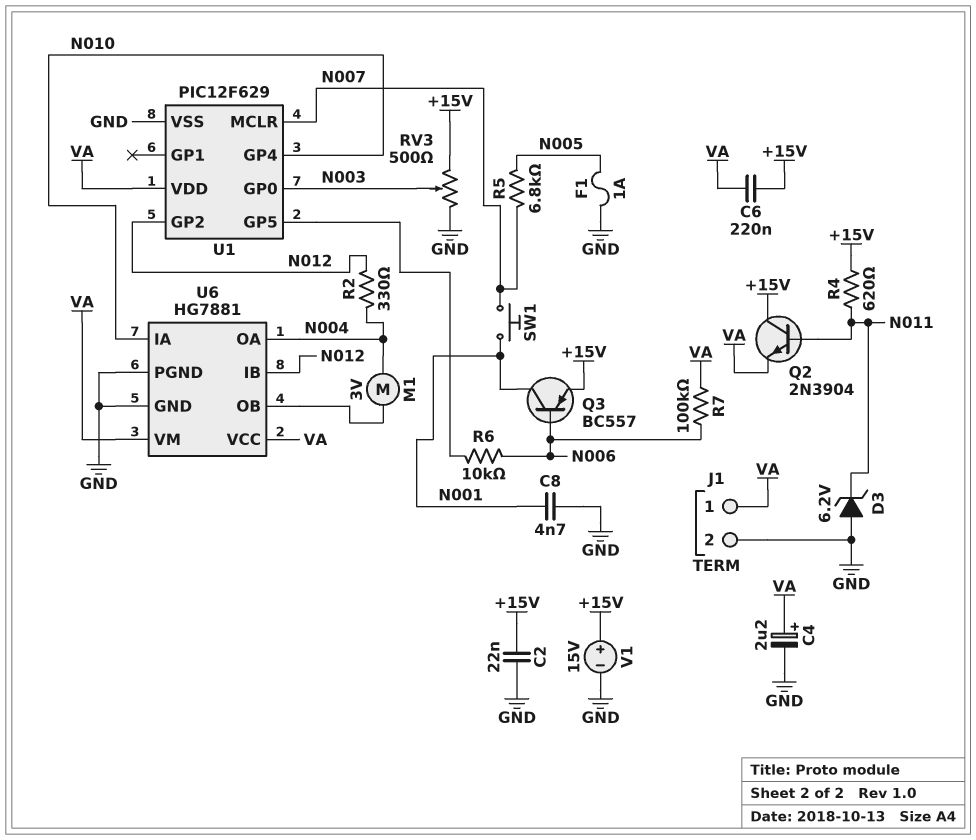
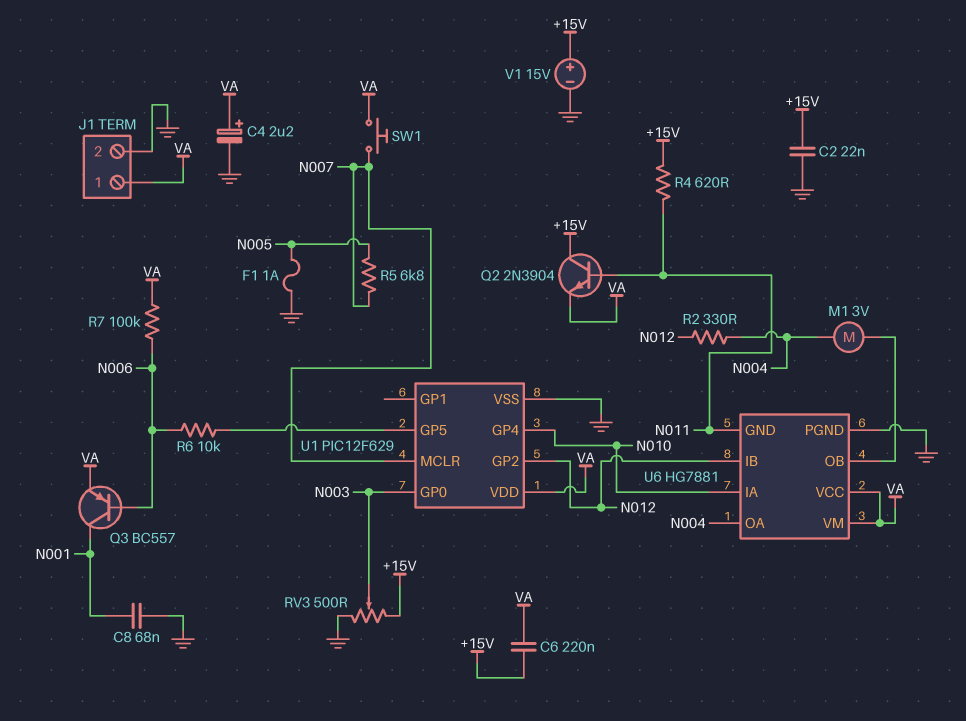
C8: 4.7nF (GND, N001) -> 68nF (GND, N001)
D3: zener 6.2V (A GND, K N011) -> none
Q3: PNP BC557 (B N006, C N001, E +15V) -> PNP BC557 (B N006, C N001, E VA)
SW1: button (N001, N007) -> button (N007, VA)
U6 pin GND: GND -> N011

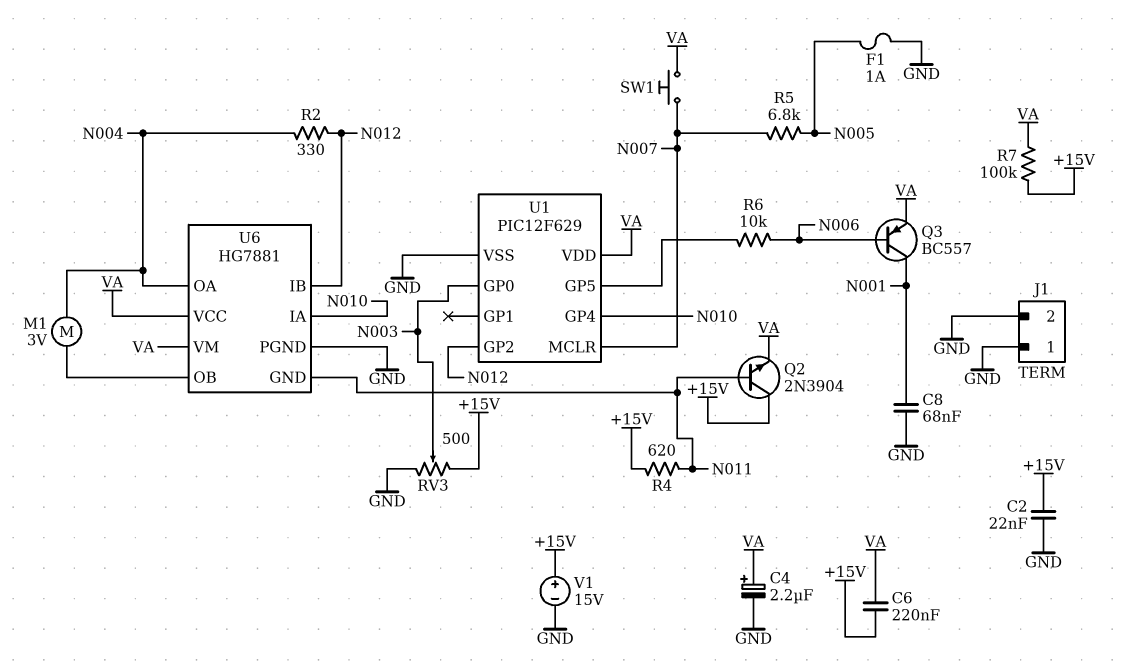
J1 pin 1: VA -> GND
R7: 100k (N006, VA) -> 100k (+15V, VA)

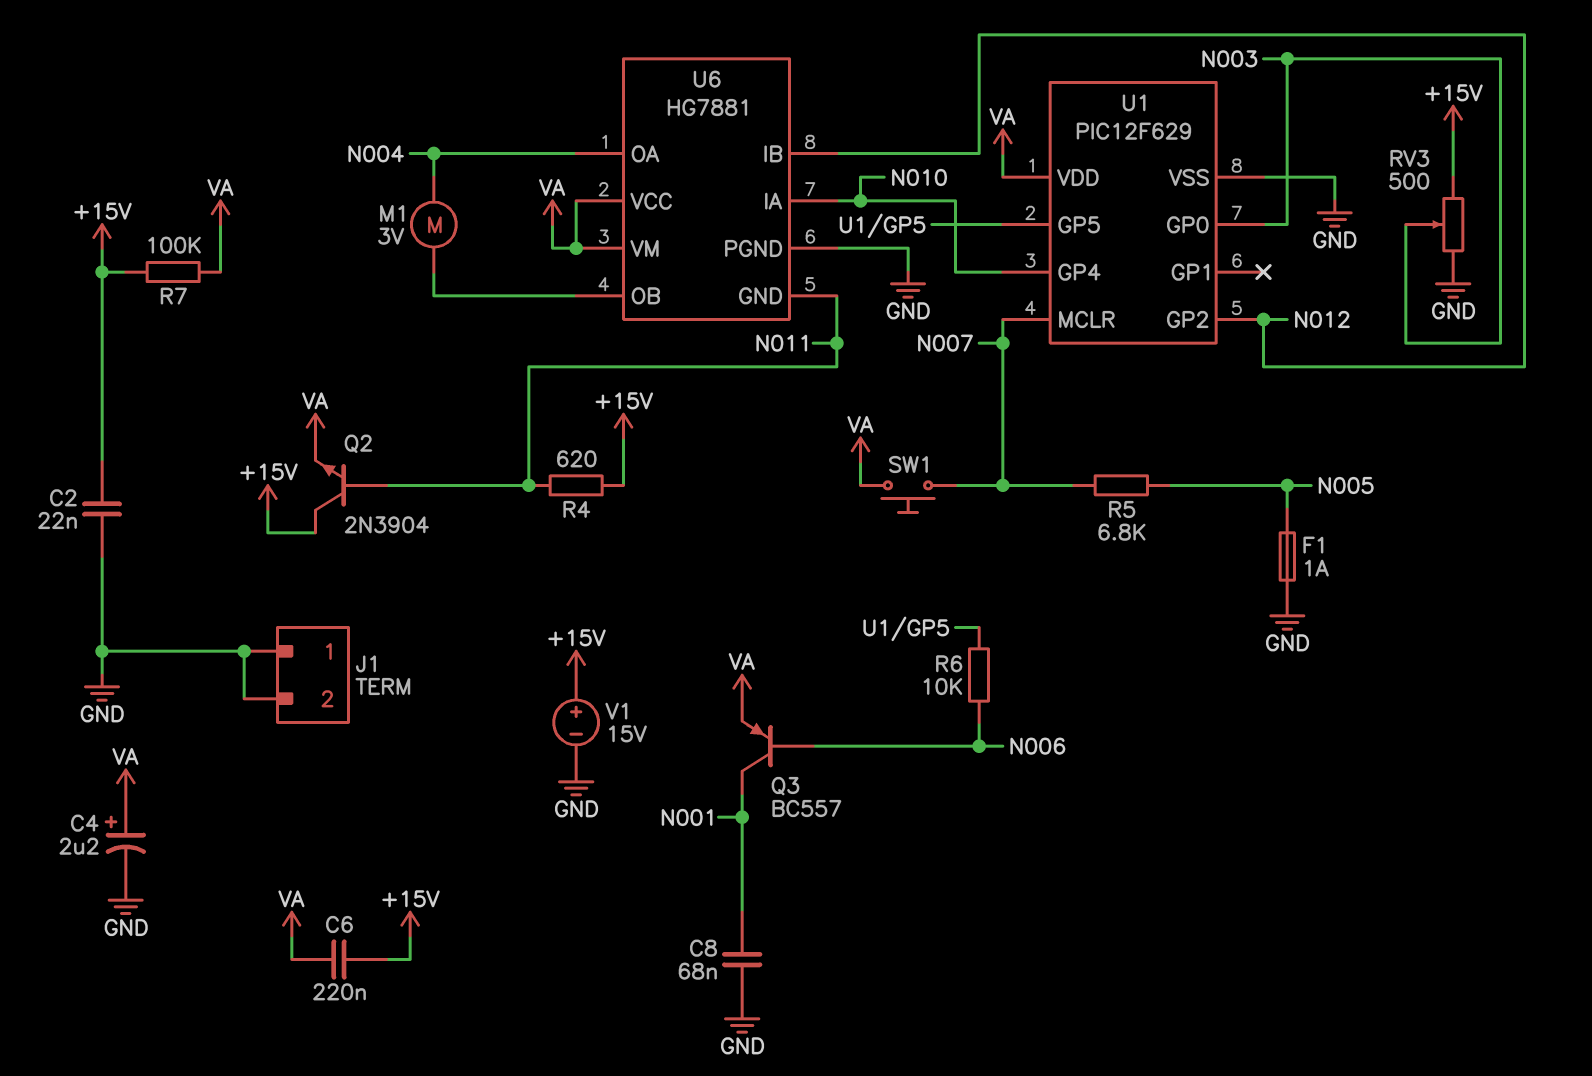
R2: 330 (N004, N012) -> none

